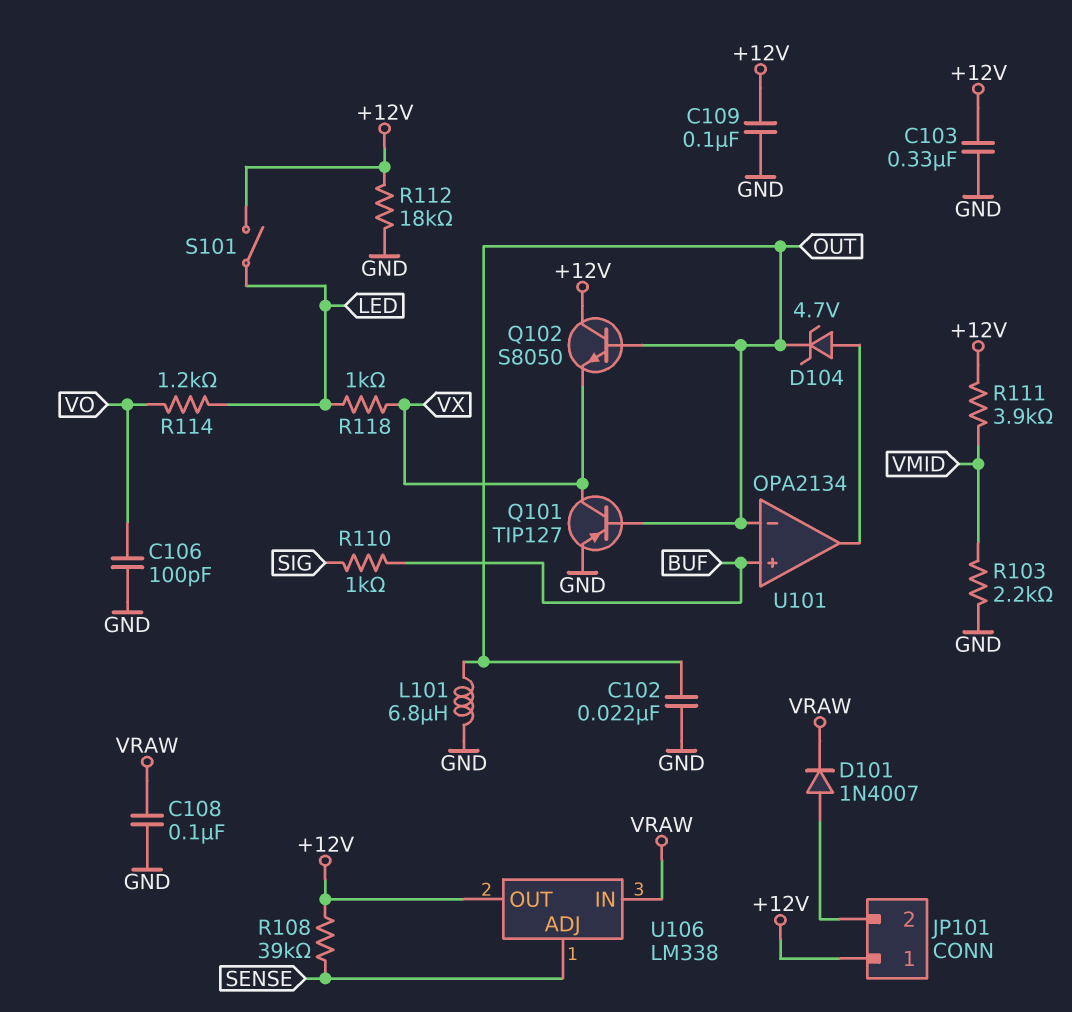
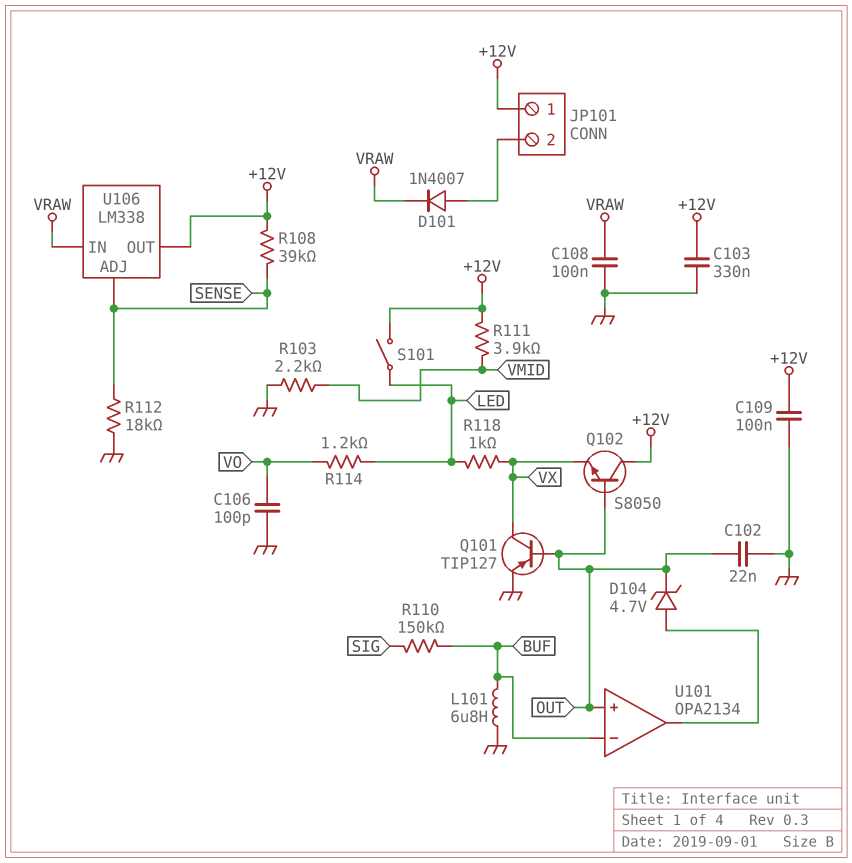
L101: 6.8uH (GND, OUT) -> 6.8uH (BUF, GND)
R110: 1k (BUF, SIG) -> 150k (BUF, SIG)
R112: 18k (+12V, GND) -> 18k (GND, SENSE)
U101 pin in+: BUF -> OUT
U101 pin in-: OUT -> BUF

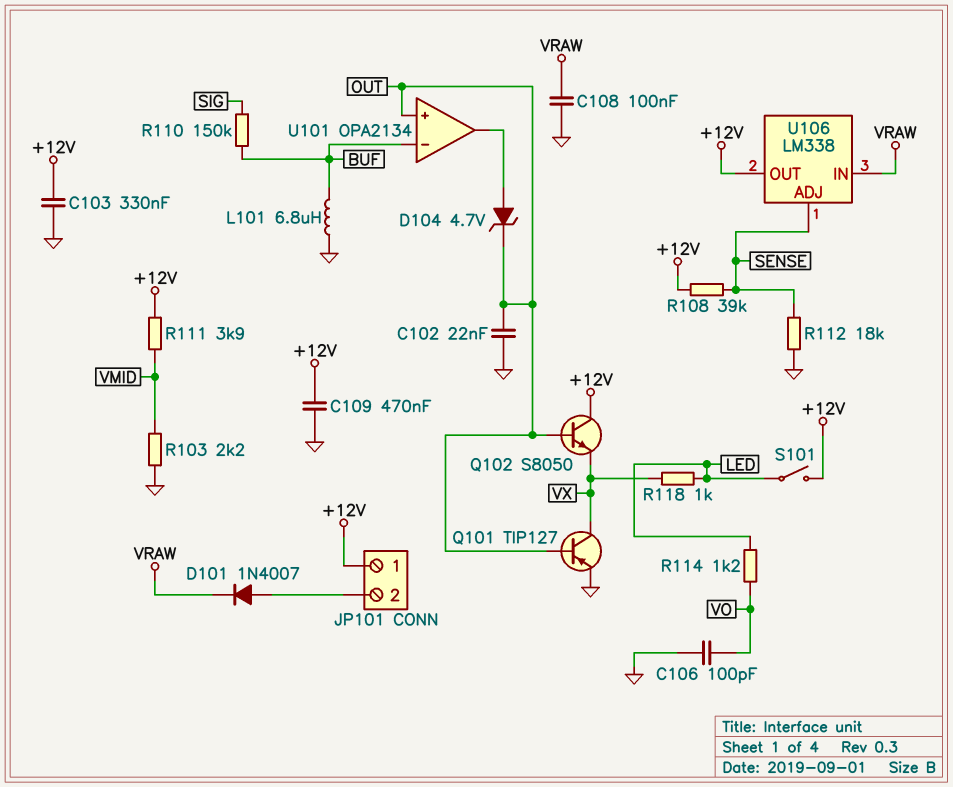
C109: 100nF (+12V, GND) -> 470nF (+12V, GND)

